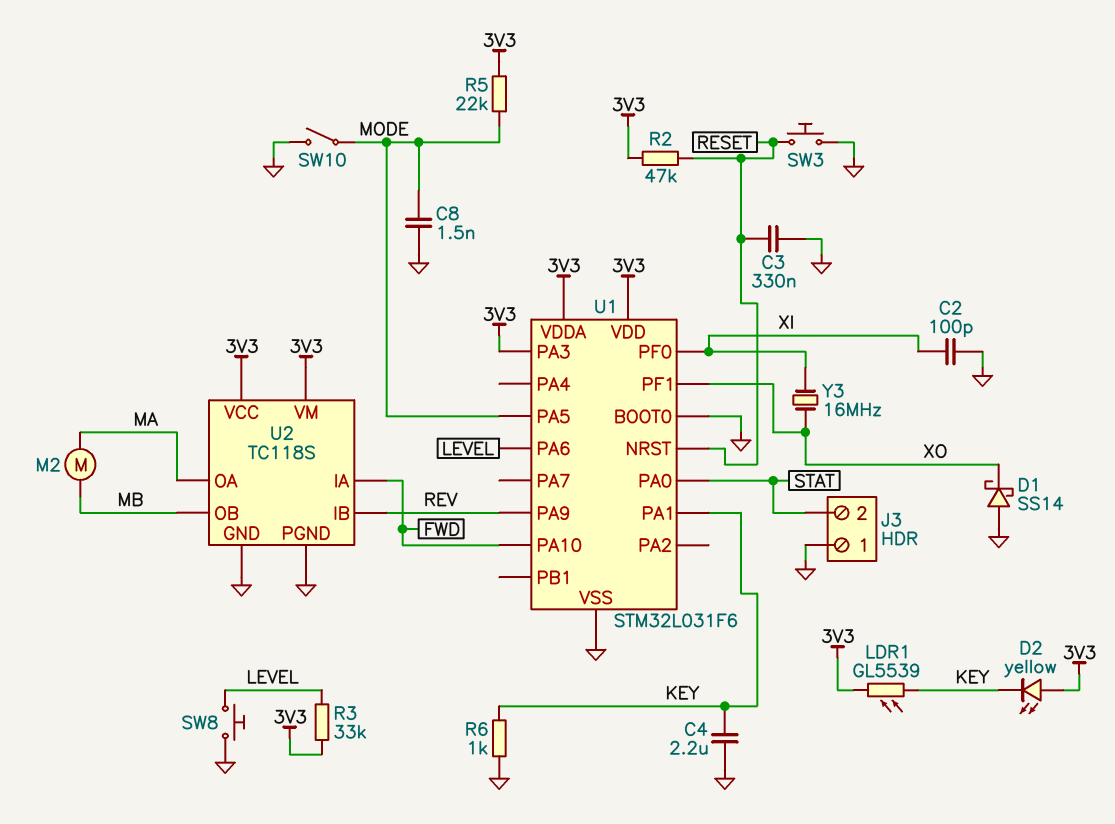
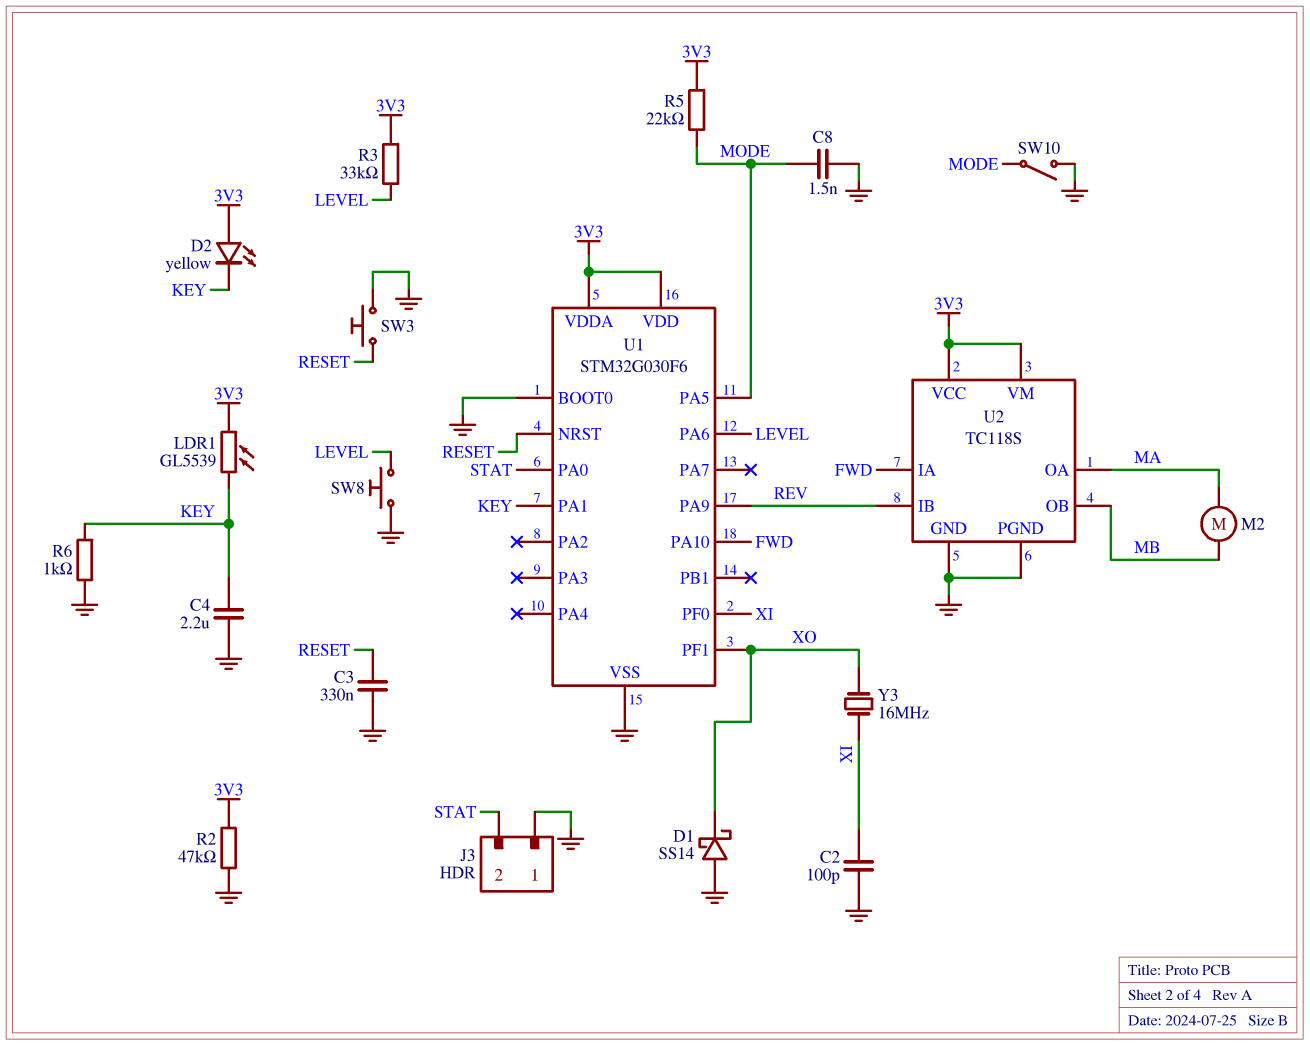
R2: 47k (3V3, RESET) -> 47k (3V3, GND)
U1: STM32L031F6 -> STM32G030F6
U1 pin PA3: 3V3 -> none

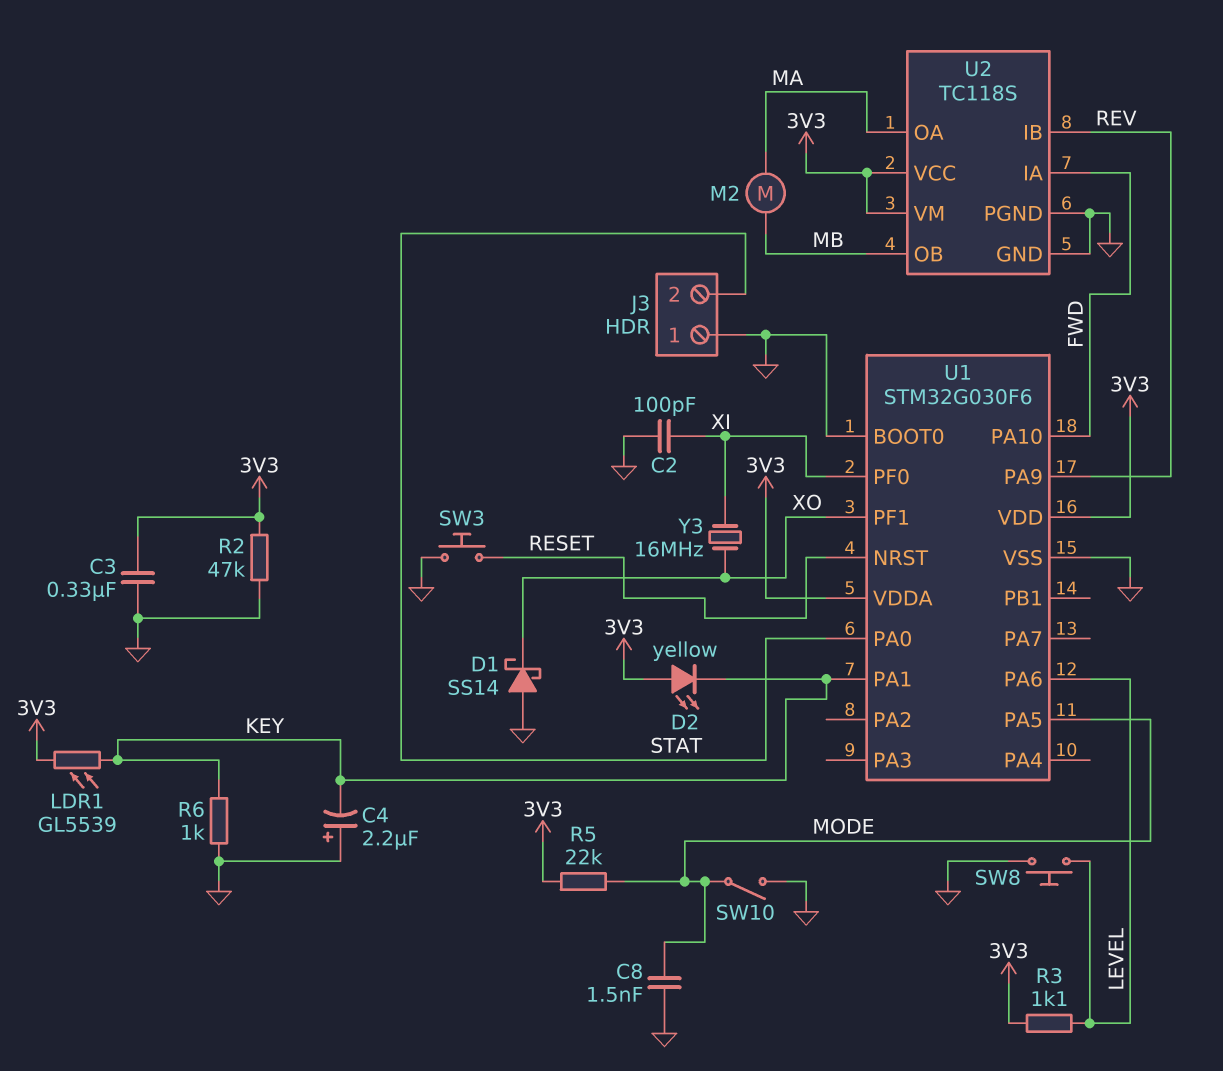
C3: 330nF (GND, RESET) -> 330nF (3V3, GND)
C4: 2.2uF (GND, KEY) -> 2.2uF (plus GND, minus KEY)
R3: 33k (3V3, LEVEL) -> 1.1k (3V3, LEVEL)

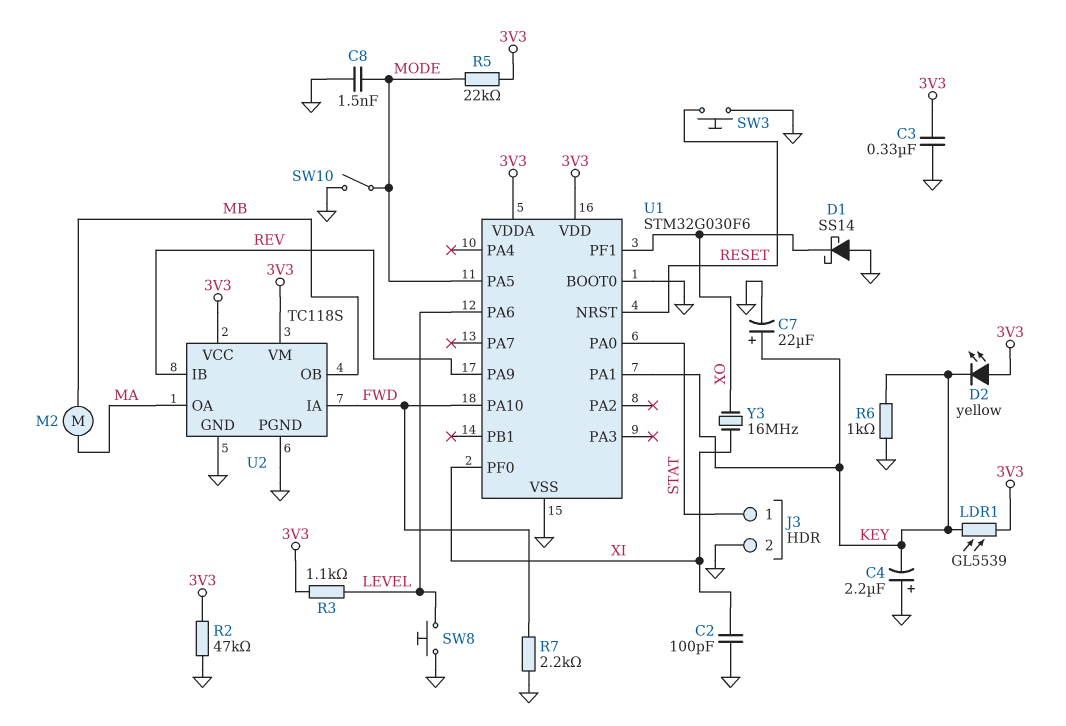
C7: none -> 22uF (plus KEY, minus GND)
J3 pin 1: GND -> STAT
J3 pin 2: STAT -> GND
R7: none -> 2.2k (FWD, GND)

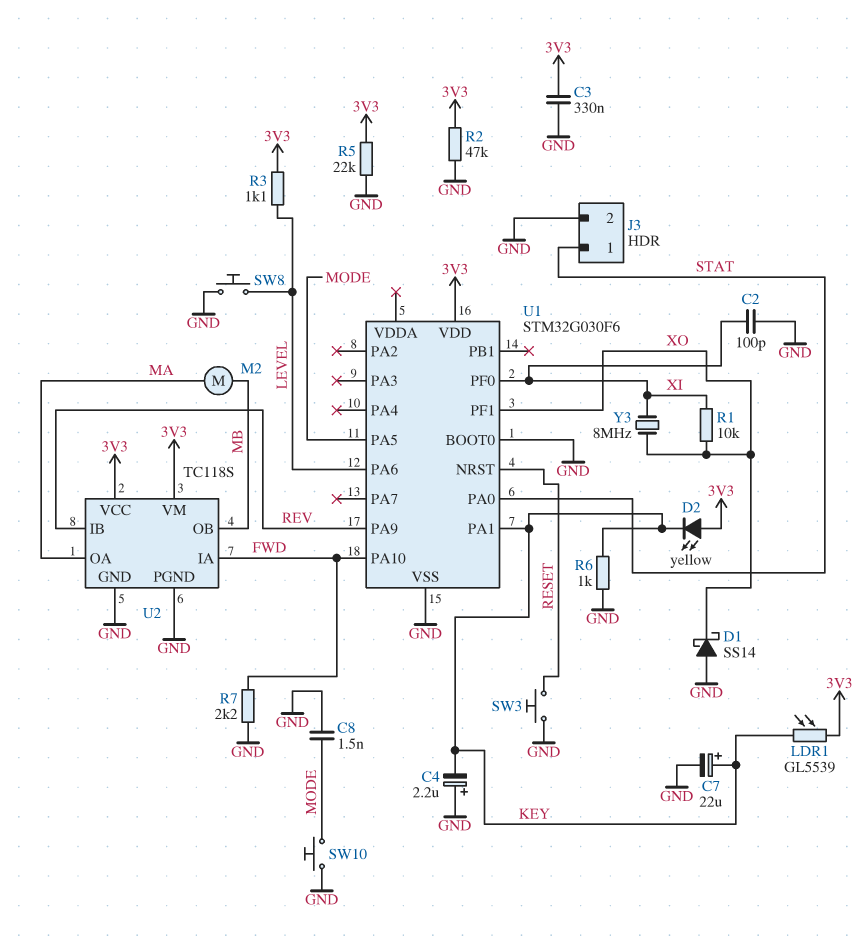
R1: none -> 10k (XI, XO)
R5: 22k (3V3, MODE) -> 22k (3V3, GND)
SW10: switch (GND, MODE) -> button (GND, MODE)
U1 pin VDDA: 3V3 -> none
Y3: 16MHz (XI, XO) -> 8MHz (XI, XO)

